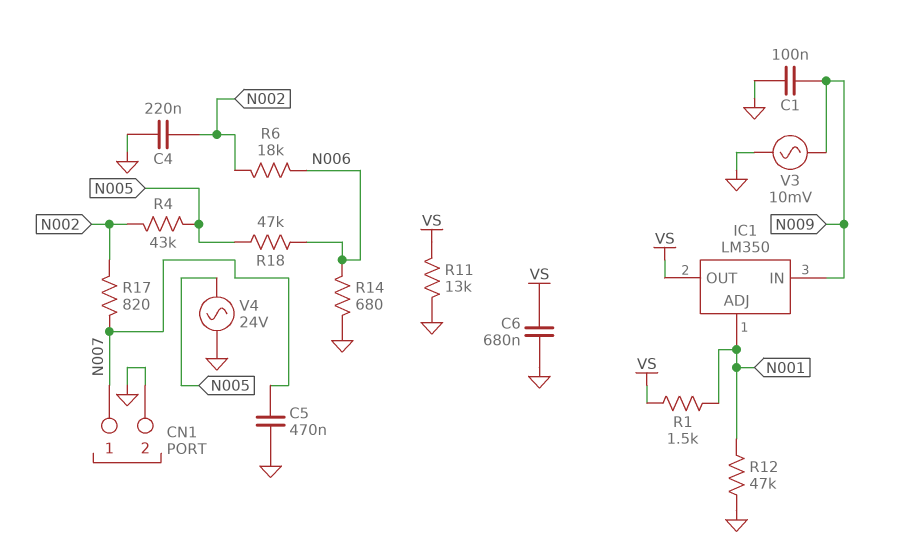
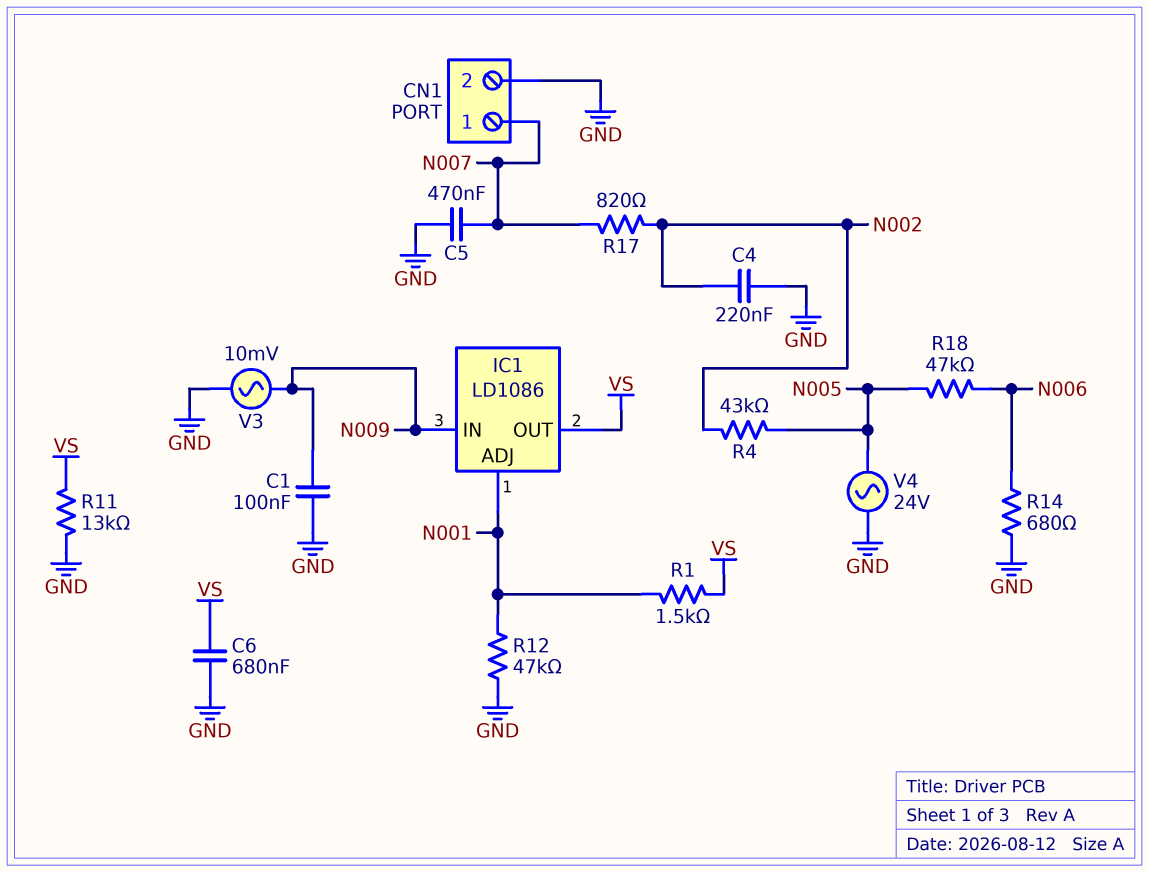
IC1: LM350 -> LD1086
R6: 18k (N002, N006) -> none

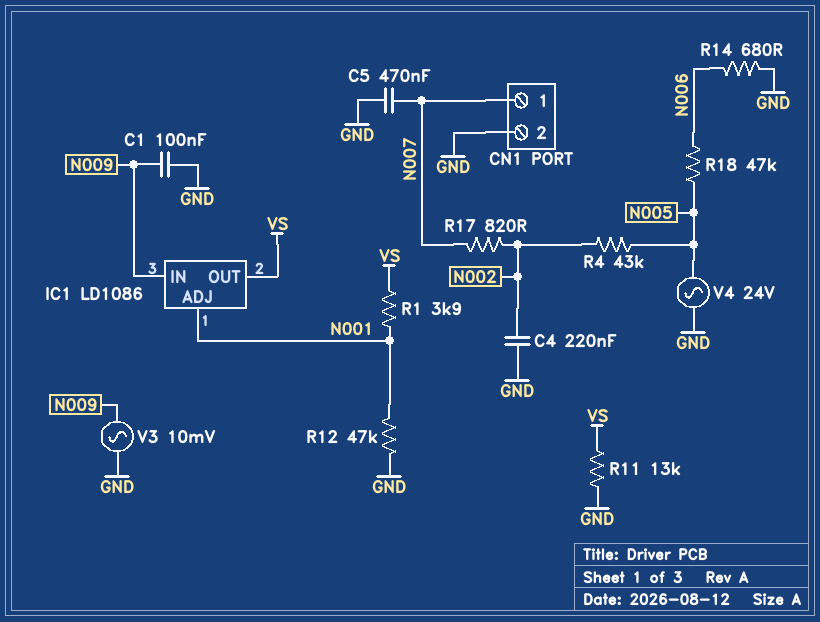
C6: 680nF (GND, VS) -> none
R1: 1.5k (N001, VS) -> 3.9k (N001, VS)

